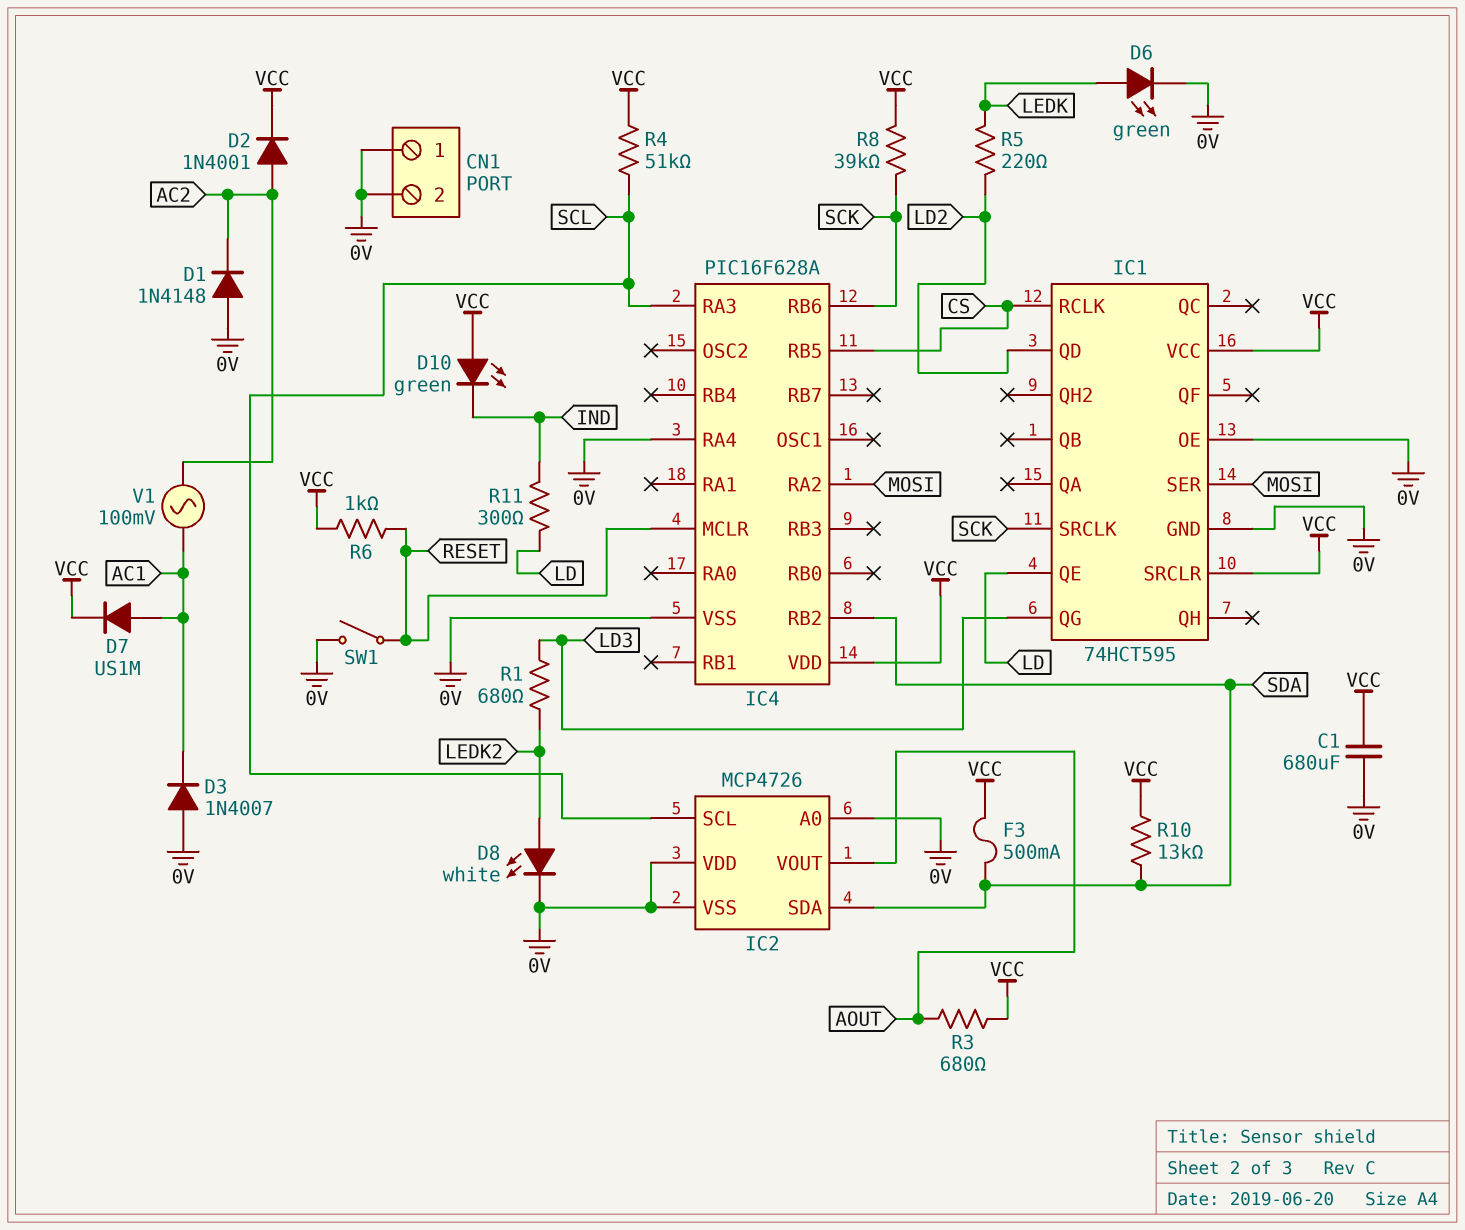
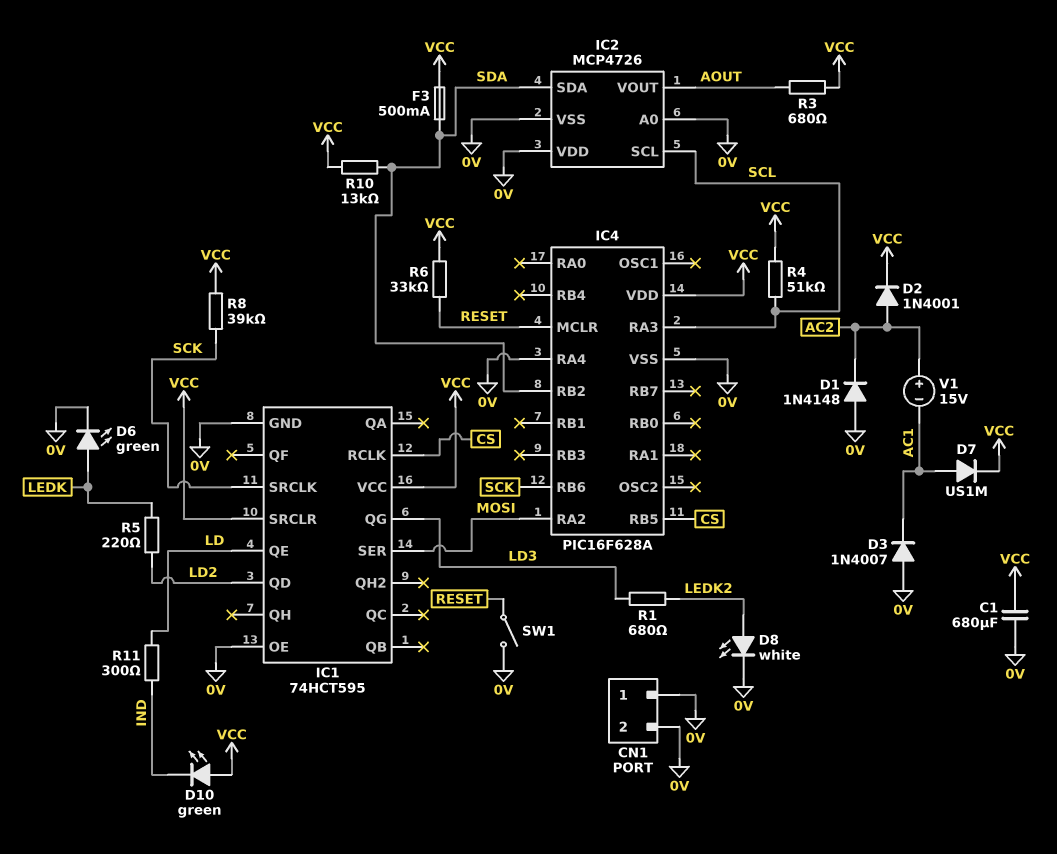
R6: 1k (RESET, VCC) -> 33k (RESET, VCC)
V1: AC 100mV (AC1, AC2) -> 15V (plus AC2, minus AC1)

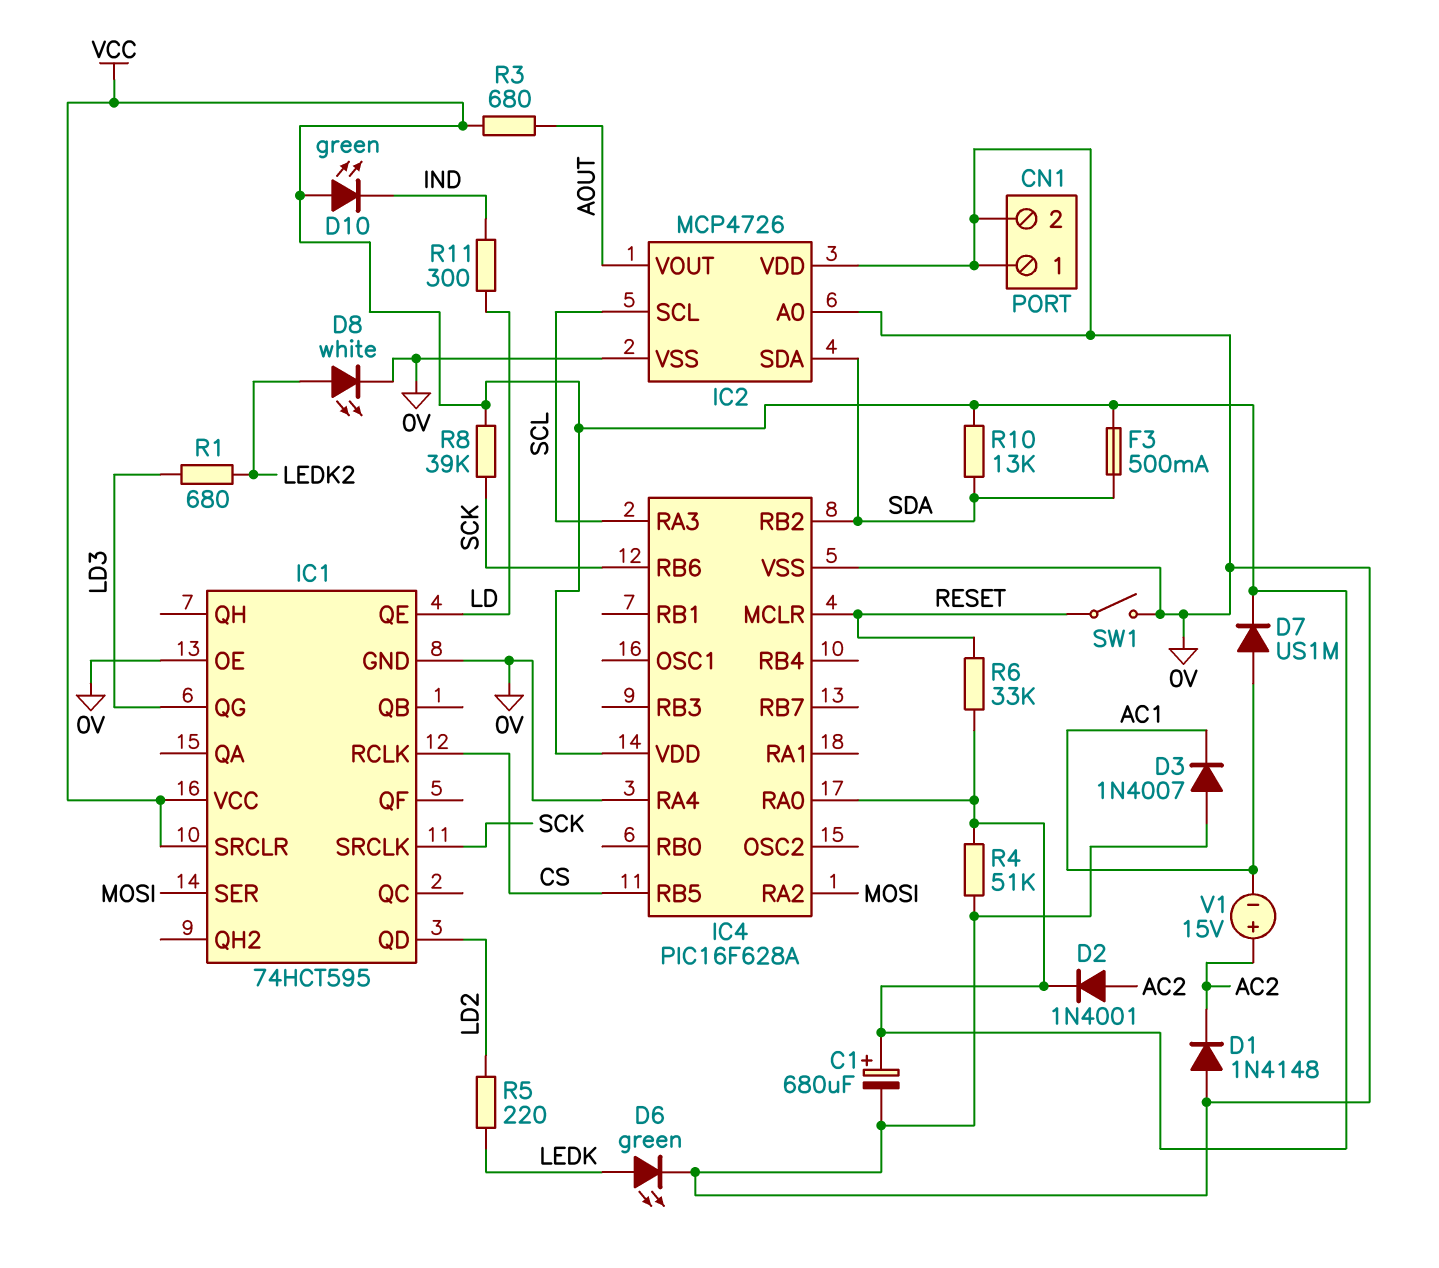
C1: 680uF (0V, VCC) -> 680uF (plus VCC, minus 0V)
IC4 pin RA0: none -> VCC
R4: 51k (SCL, VCC) -> 51k (0V, VCC)

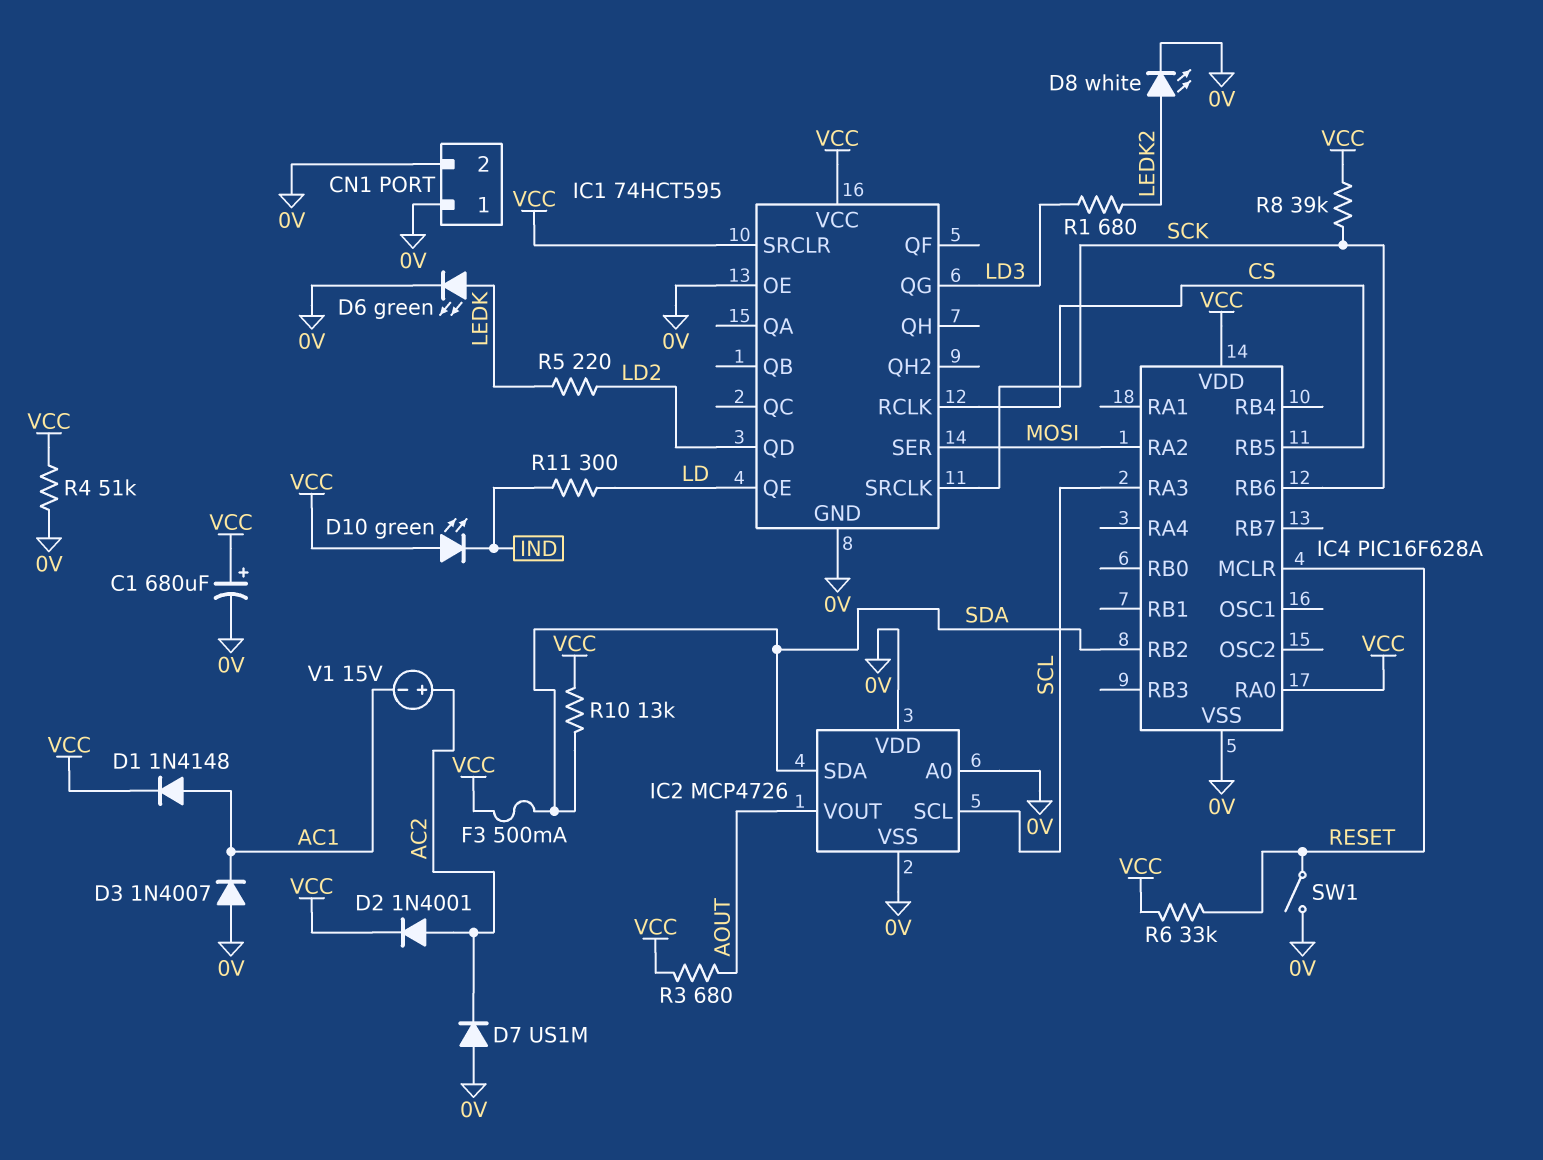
D1: diode 1N4148 (A 0V, K AC2) -> diode 1N4148 (A AC1, K VCC)
D7: diode US1M (A AC1, K VCC) -> diode US1M (A 0V, K AC2)
IC4 pin RA4: 0V -> none

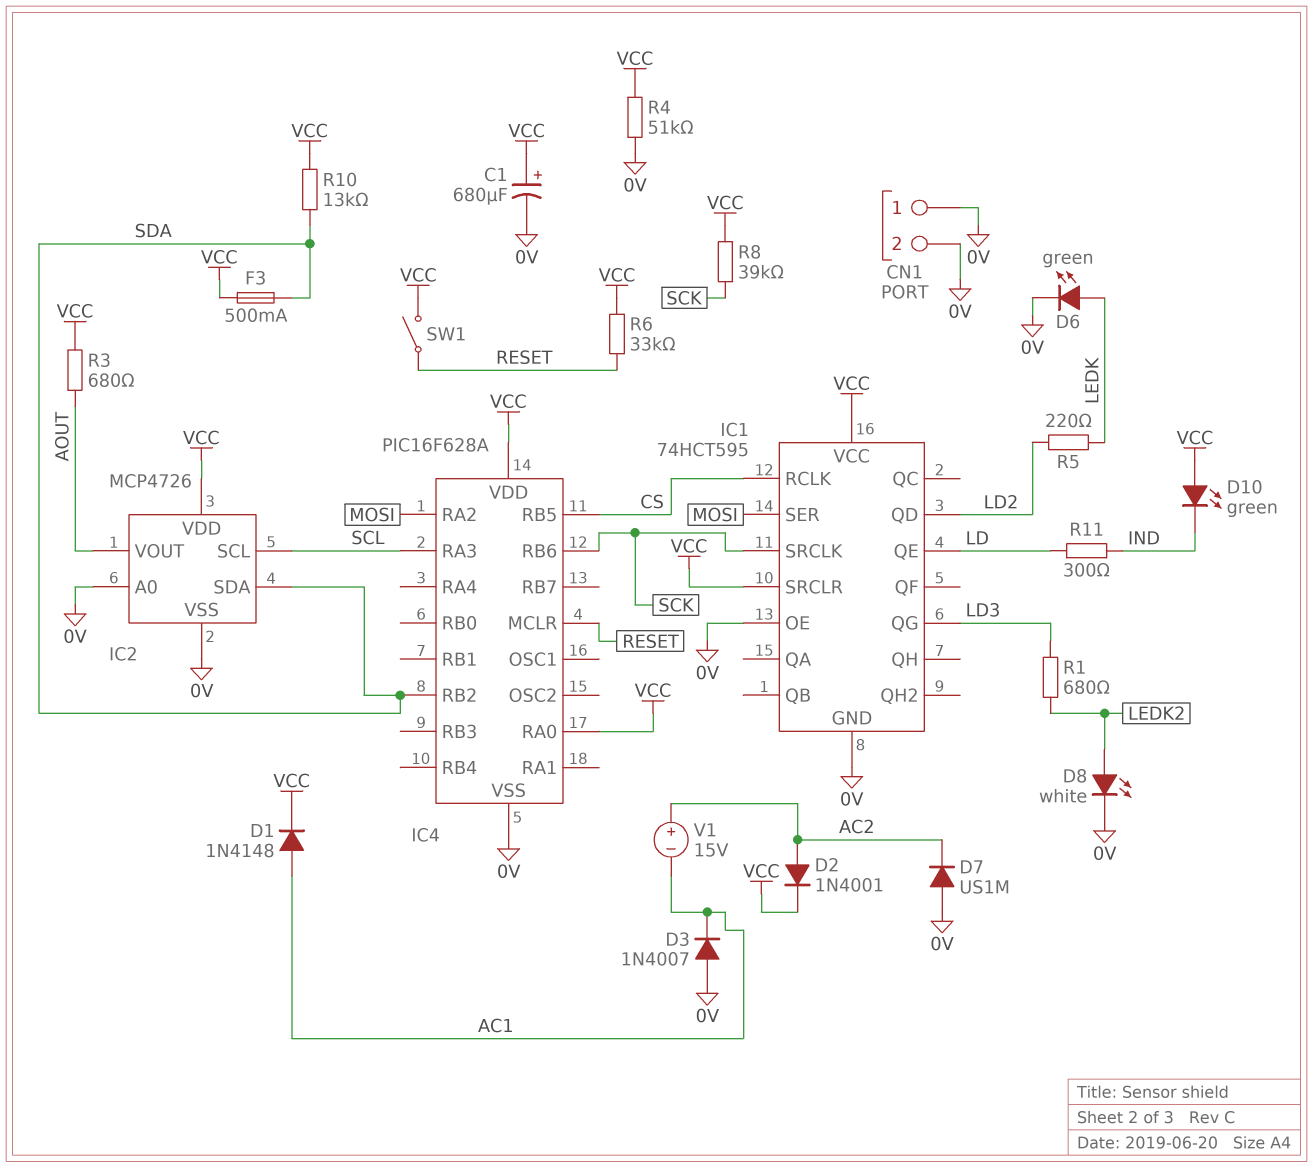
IC2 pin VDD: 0V -> VCC
SW1: switch (0V, RESET) -> switch (RESET, VCC)

